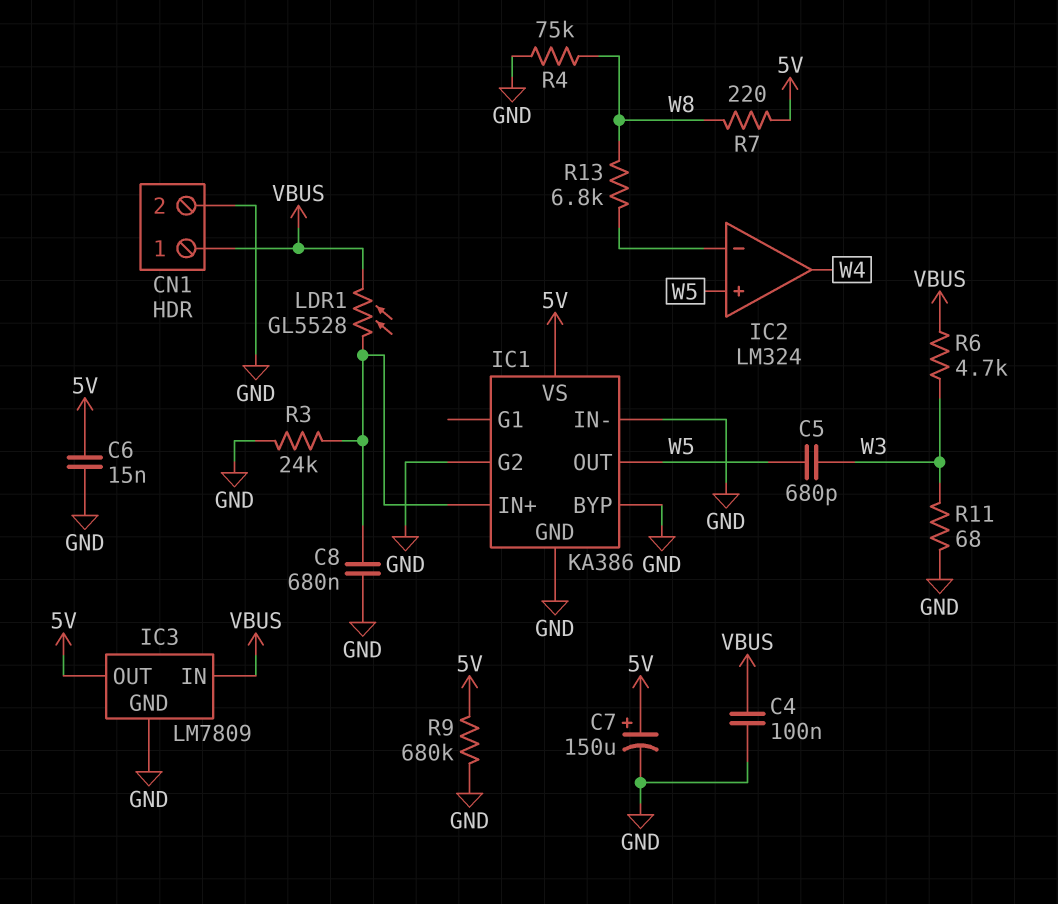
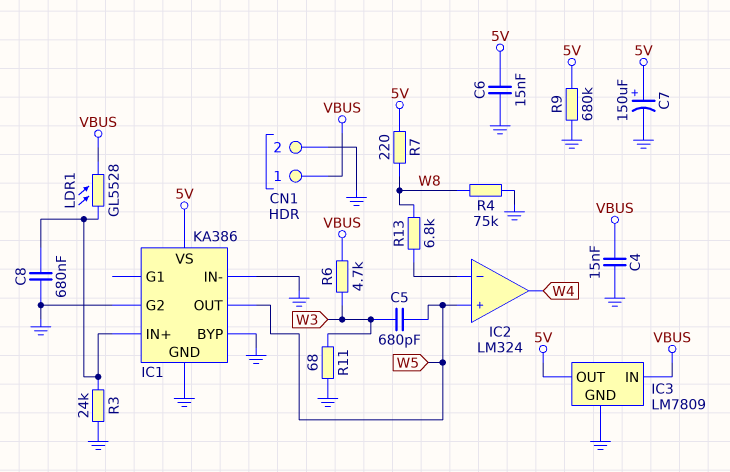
C4: 100nF (GND, VBUS) -> 15nF (GND, VBUS)

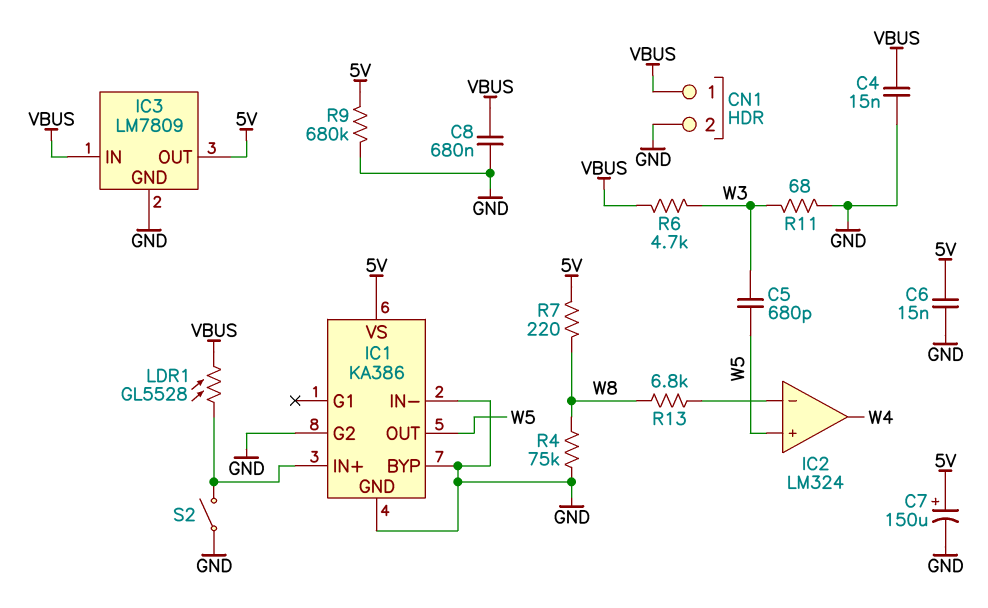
C8: 680nF (GND, IC1/IN+) -> 680nF (GND, VBUS)
R3: 24k (GND, IC1/IN+) -> none
S2: none -> switch (GND, IC1/IN+)

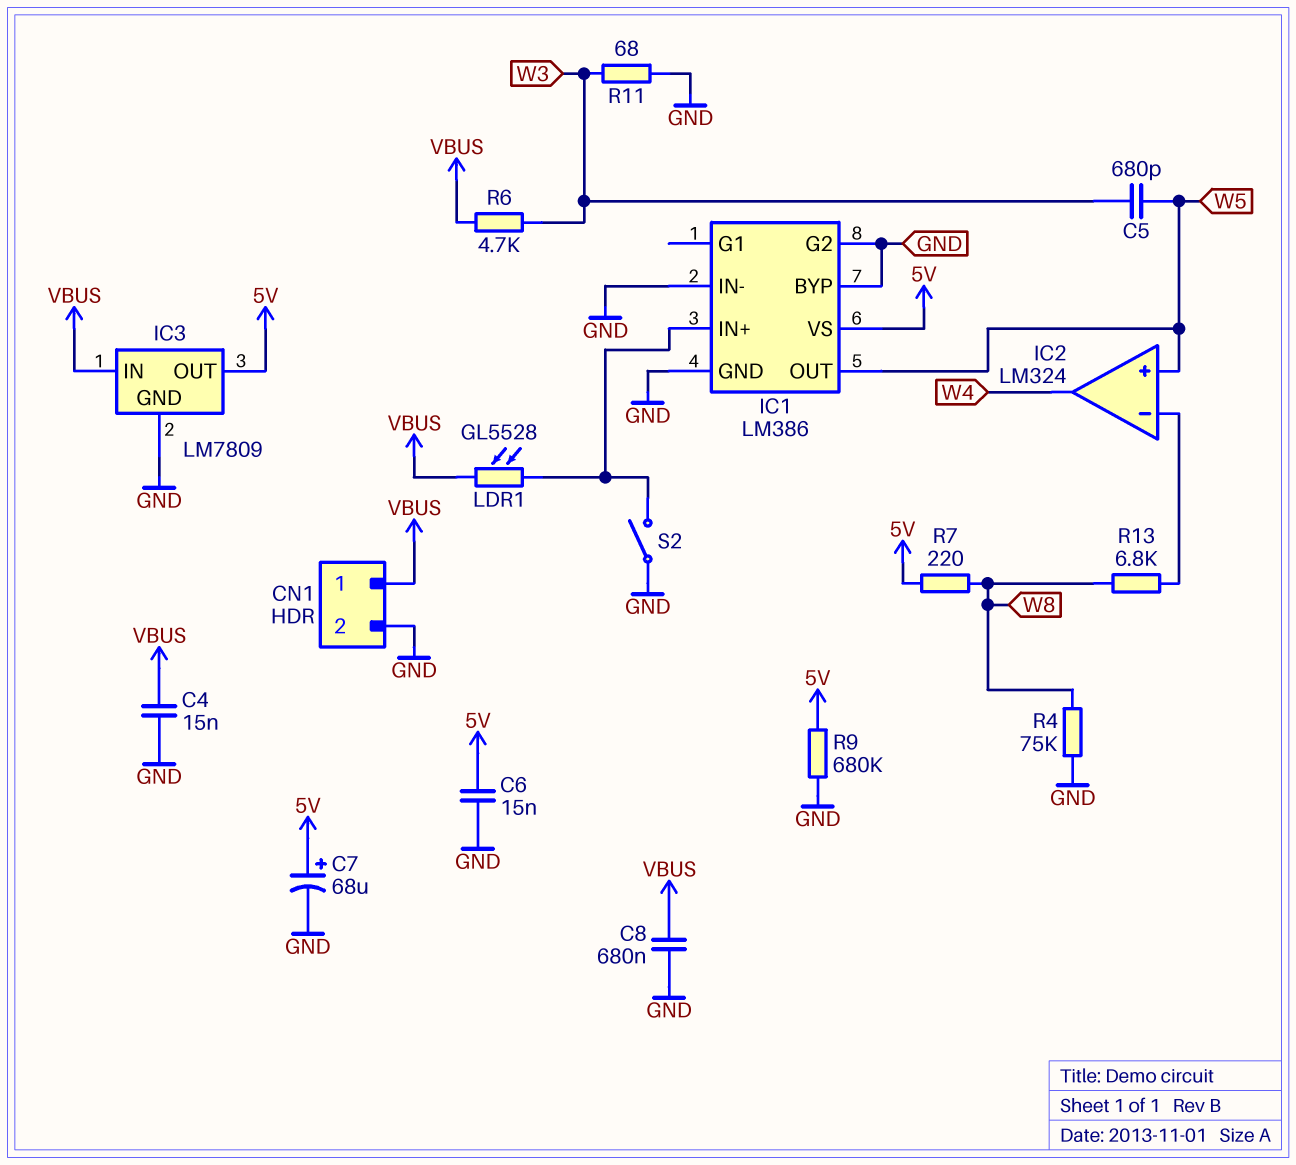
C7: 150uF (plus 5V, minus GND) -> 68uF (plus 5V, minus GND)
IC1: KA386 -> LM386

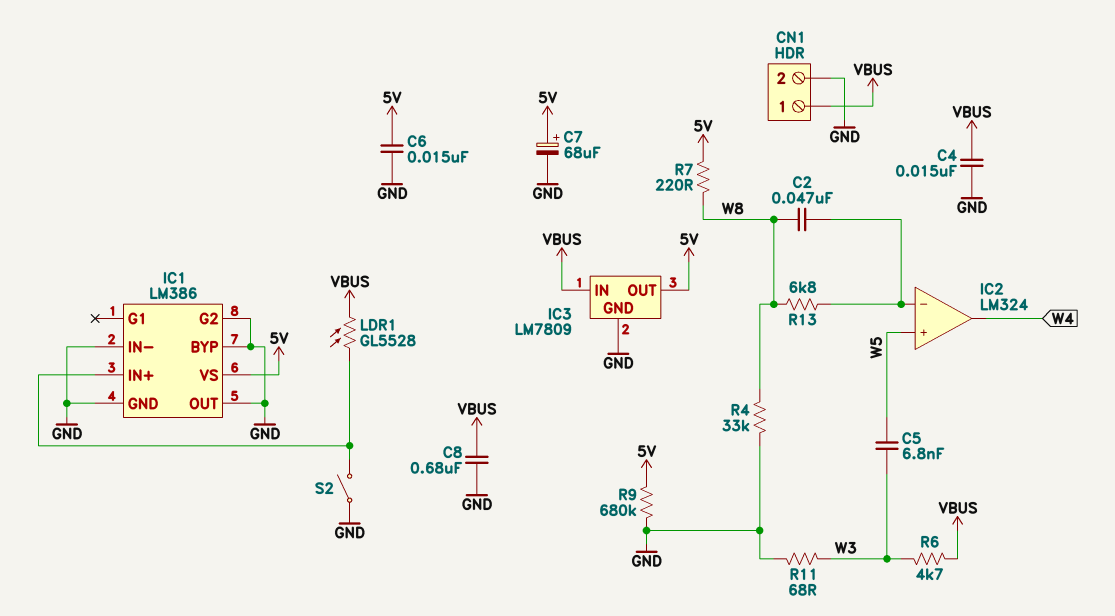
C2: none -> 47nF (IC2/in-, W8)
C5: 680pF (W3, W5) -> 6.8nF (W3, W5)
IC1 pin OUT: W5 -> GND
R4: 75k (GND, W8) -> 33k (GND, W8)

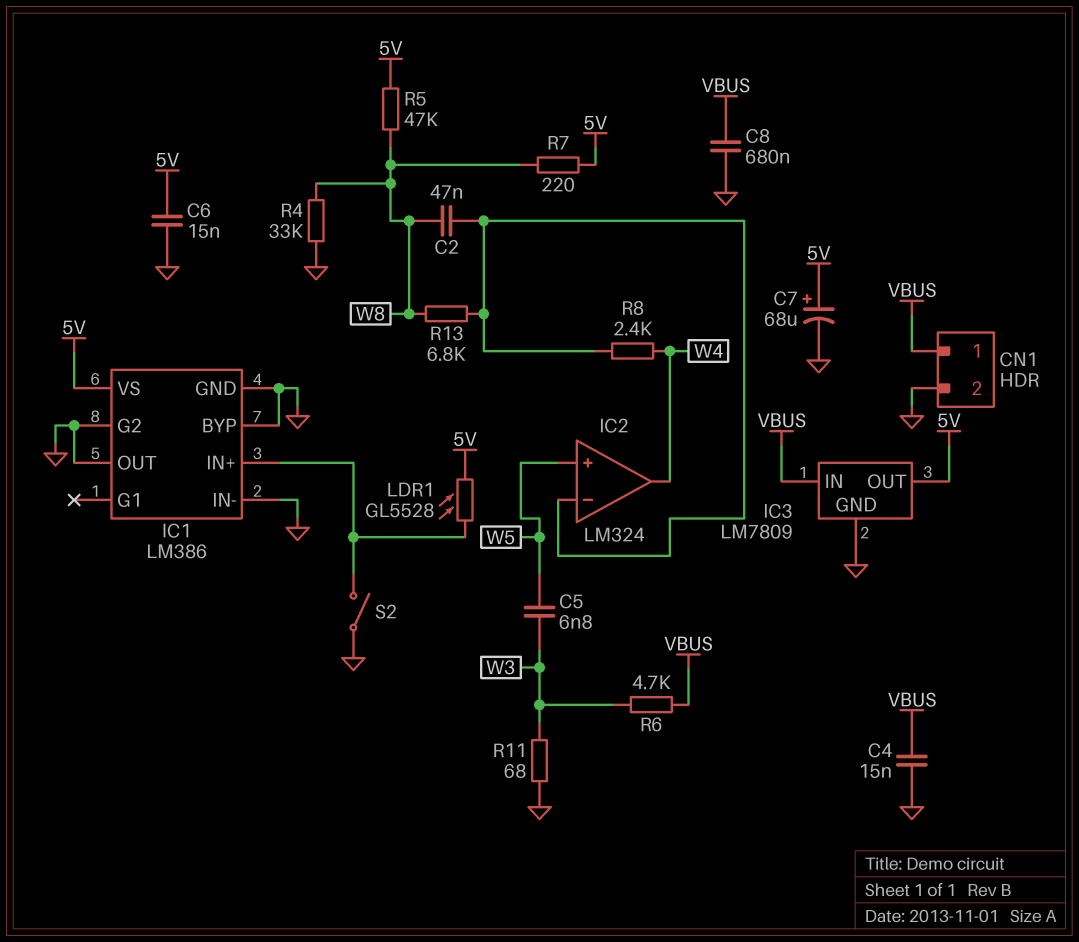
LDR1: GL5528 (IC1/IN+, VBUS) -> GL5528 (5V, IC1/IN+)
R5: none -> 47k (5V, W8)
R8: none -> 2.4k (IC2/in-, W4)
R9: 680k (5V, GND) -> none

